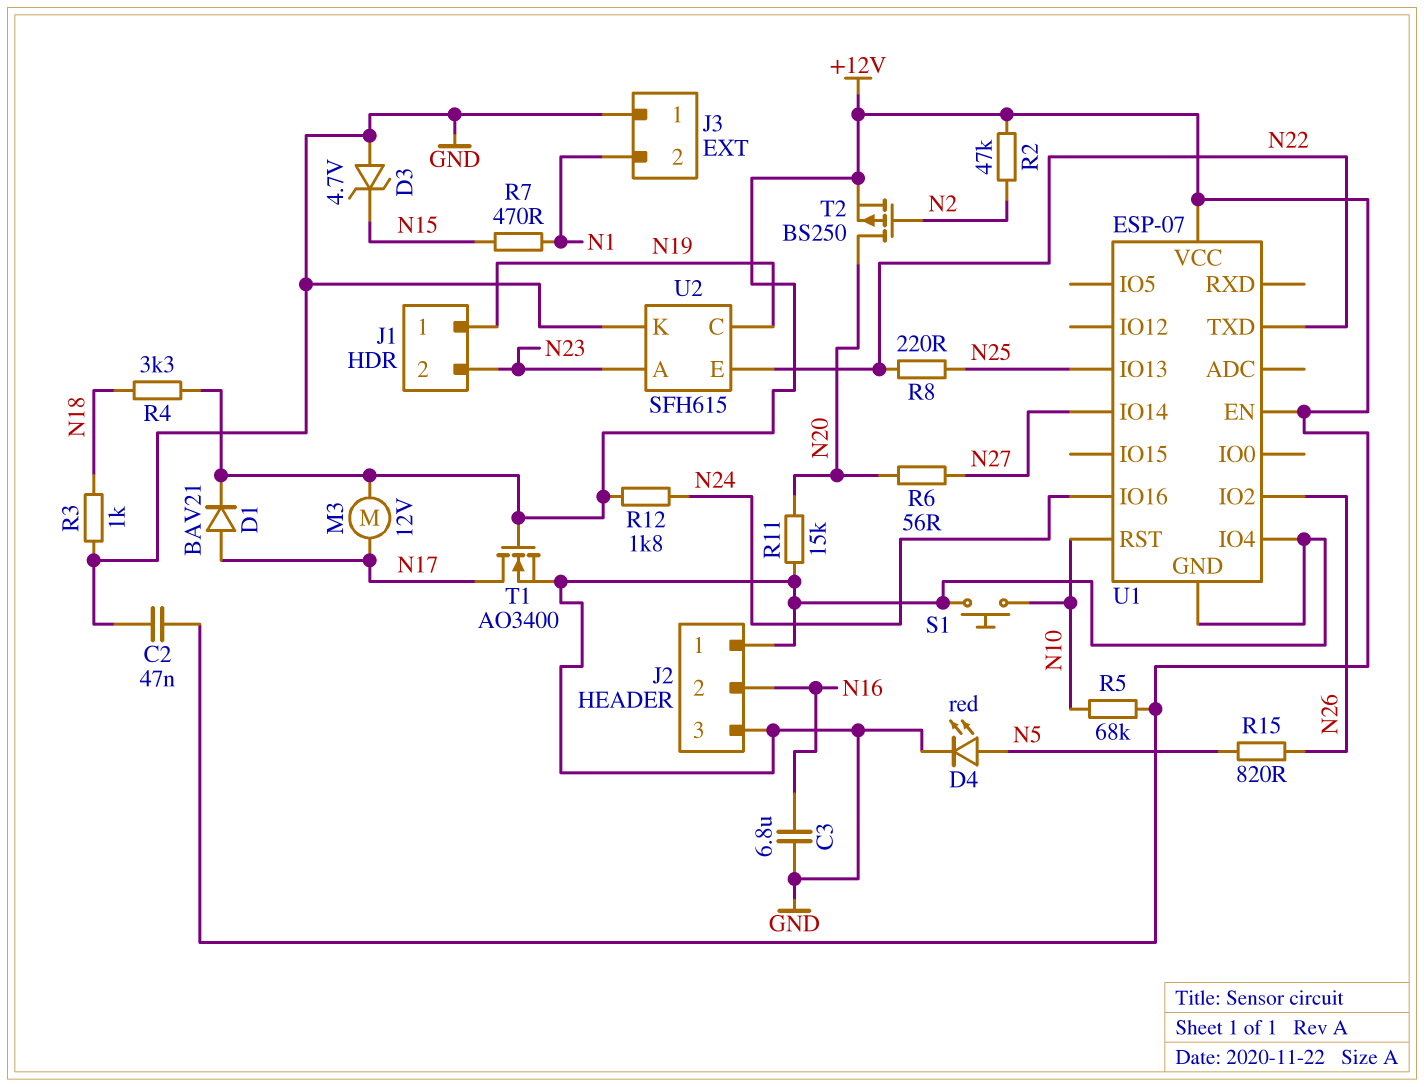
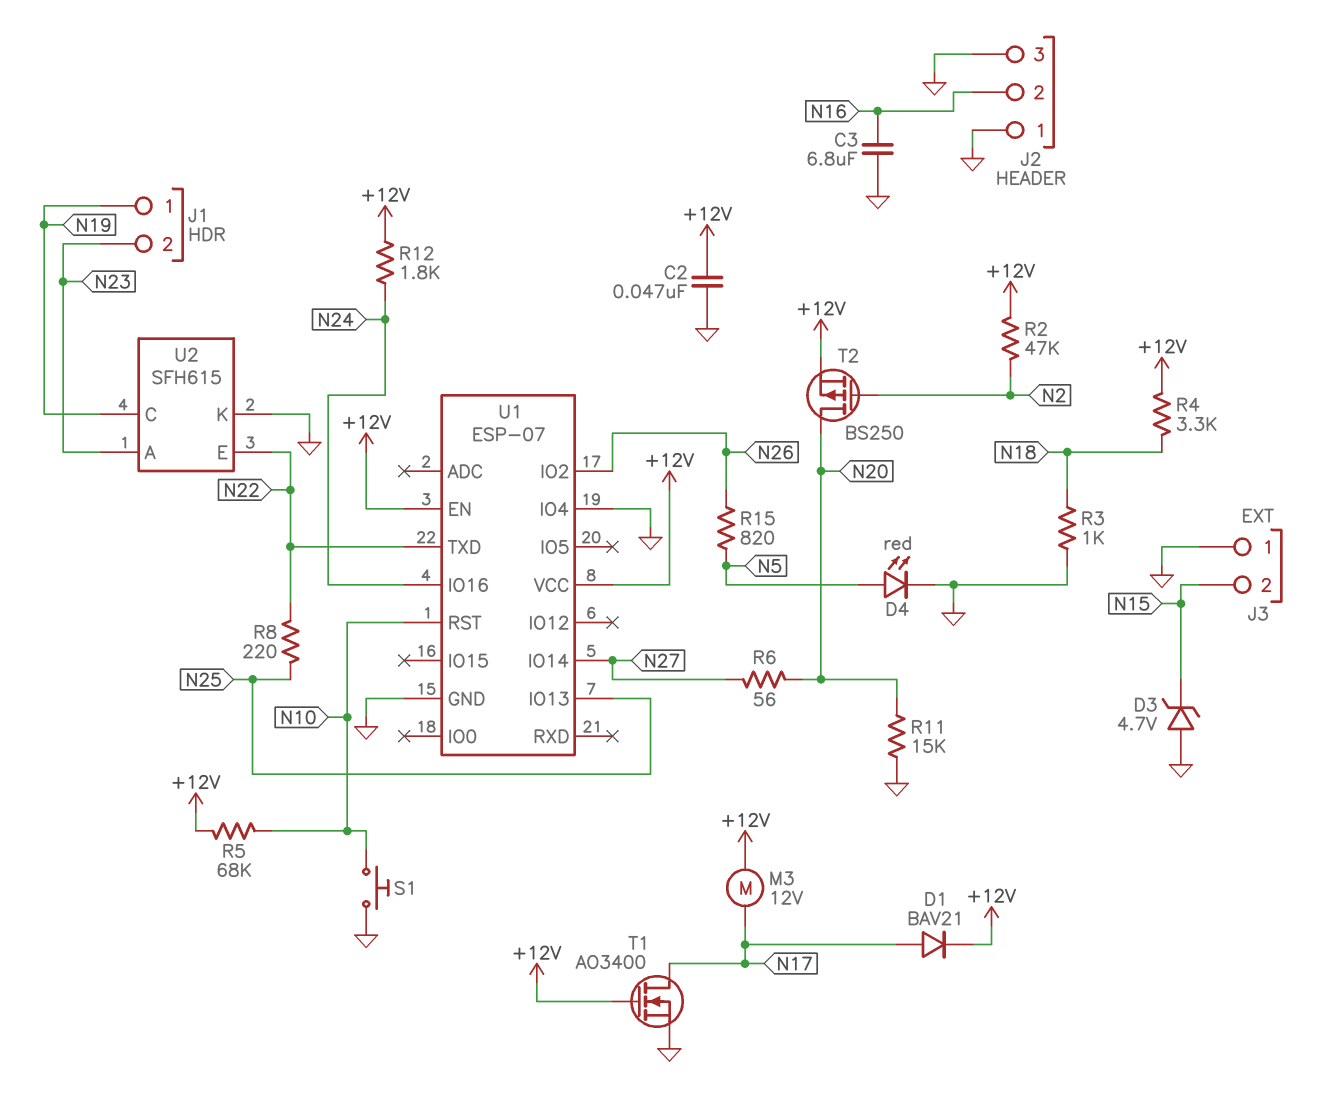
J3 pin 2: N1 -> N15
R7: 470 (N1, N15) -> none

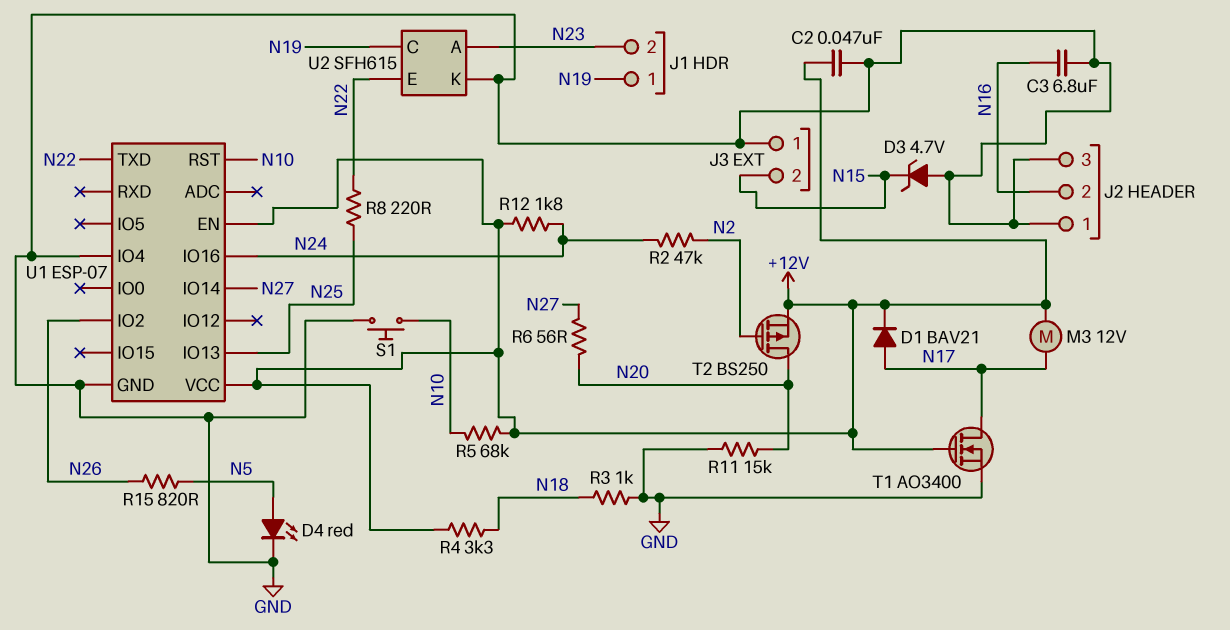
R2: 47k (+12V, N2) -> 47k (N2, N24)

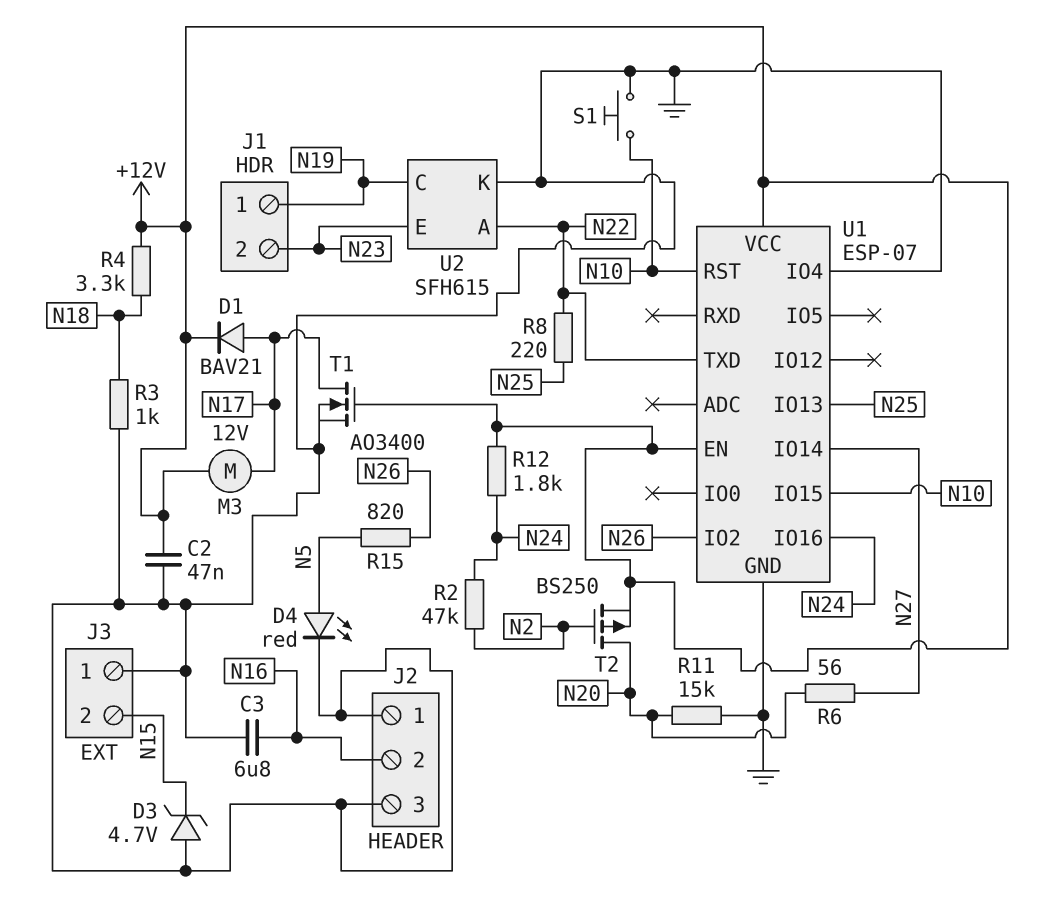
R5: 68k (+12V, N10) -> none
U1 pin IO15: none -> N10
U2 pin A: N23 -> N22
U2 pin E: N22 -> N23

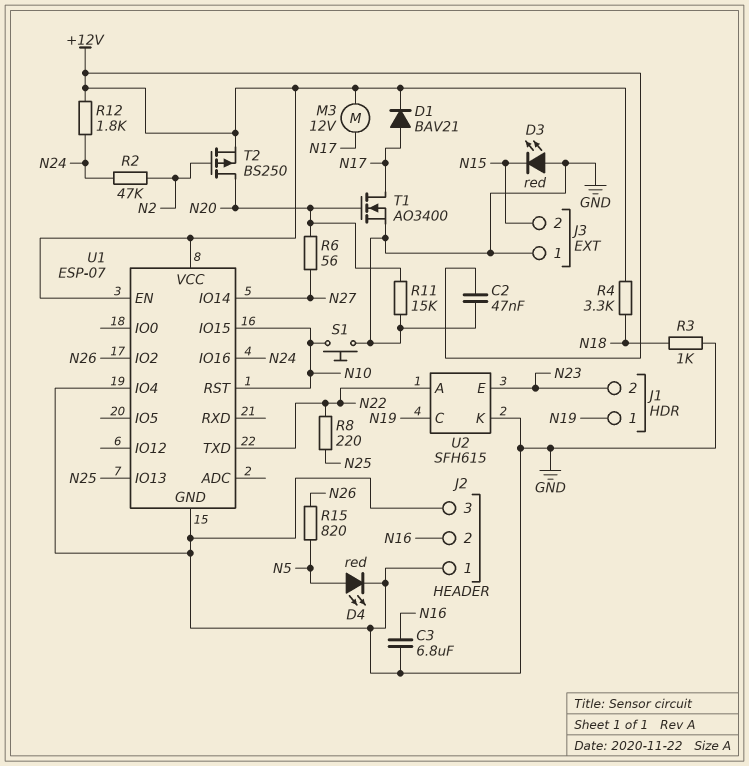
D3: zener 4.7V (A GND, K N15) -> LED red (A GND, K N15)
T1: NMOS AO3400 (G +12V, D N17, S GND) -> NMOS AO3400 (G N20, D N17, S GND)

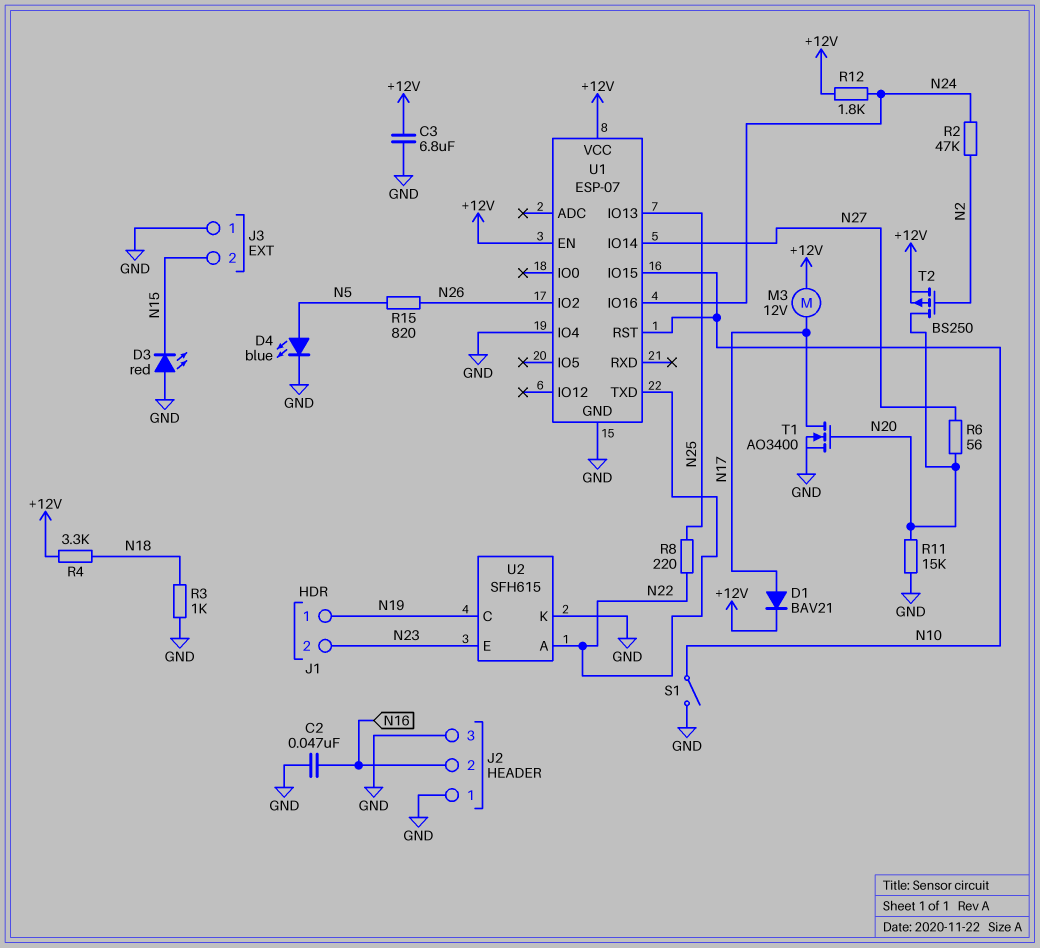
C2: 47nF (+12V, GND) -> 47nF (GND, N16)
C3: 6.8uF (GND, N16) -> 6.8uF (+12V, GND)
D4: LED red (A N5, K GND) -> LED blue (A N5, K GND)
S1: button (GND, N10) -> switch (GND, N10)

